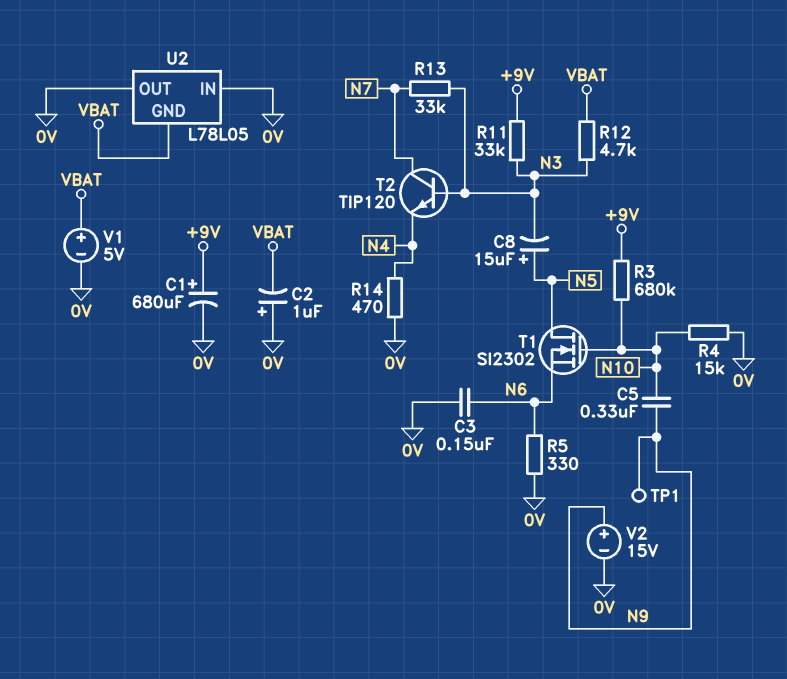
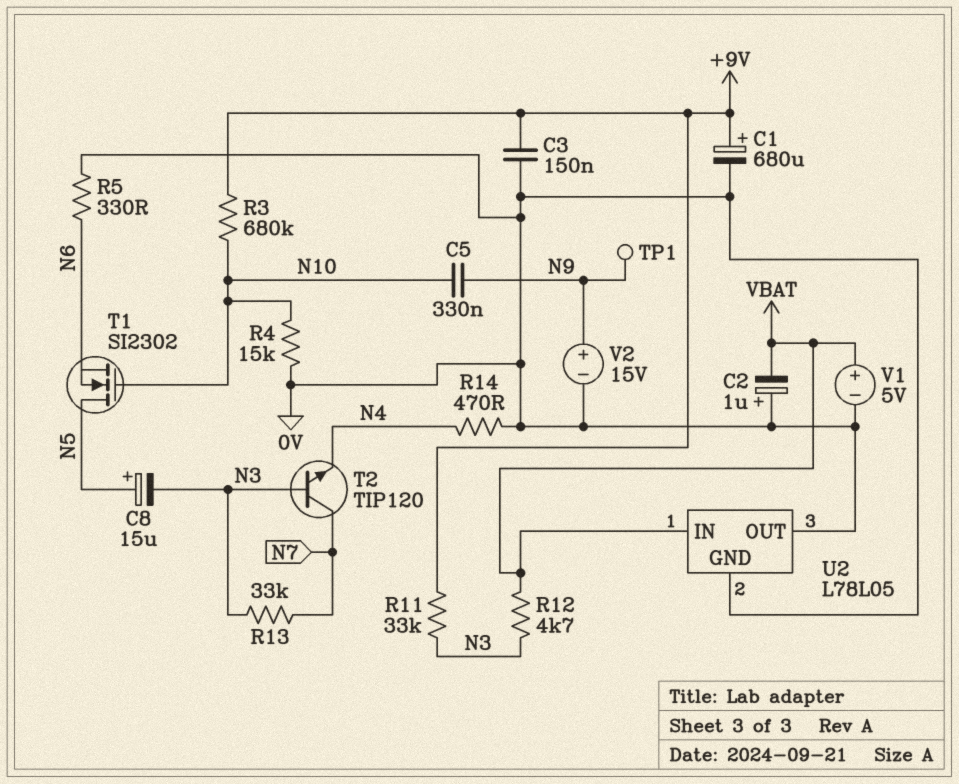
C3: 150nF (0V, N6) -> 150nF (+9V, 0V)
U2 pin GND: VBAT -> 0V
U2 pin IN: 0V -> VBAT

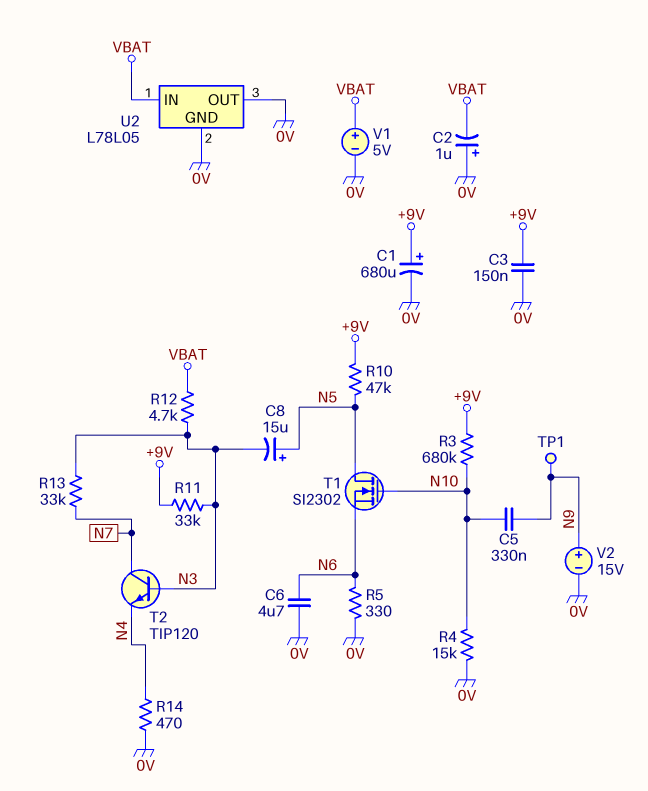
C6: none -> 4.7uF (0V, N6)
R10: none -> 47k (+9V, N5)

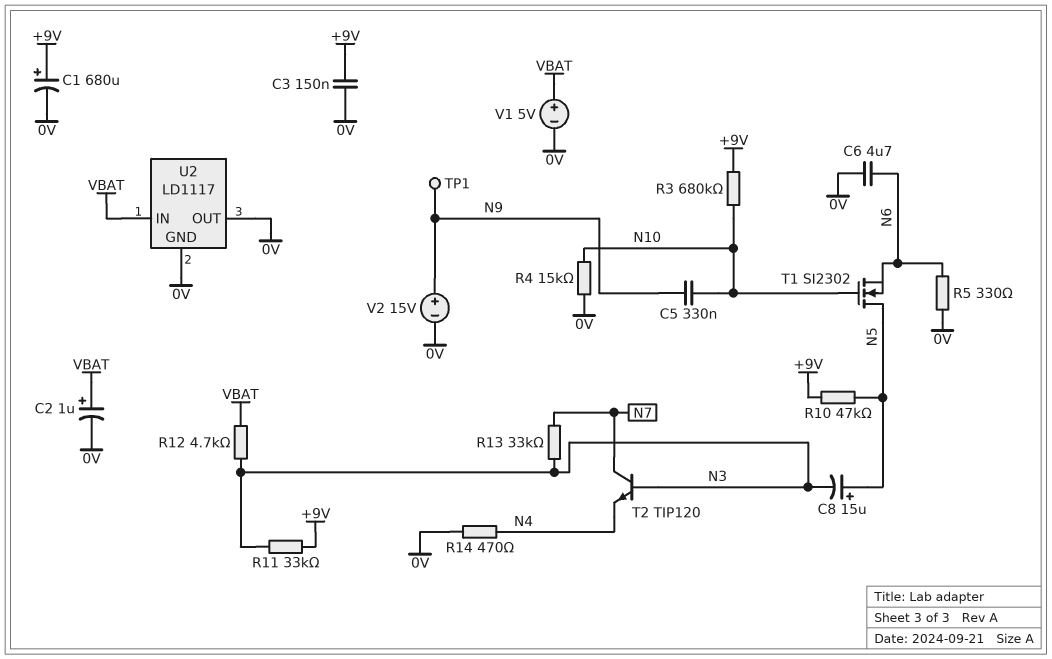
C2: 1uF (plus 0V, minus VBAT) -> 1uF (plus VBAT, minus 0V)
U2: L78L05 -> LD1117

